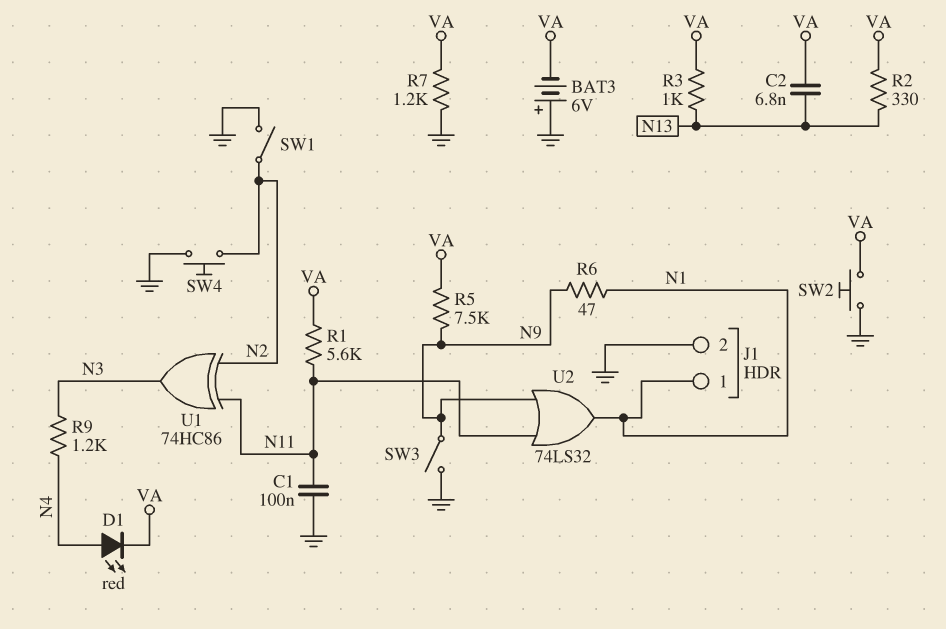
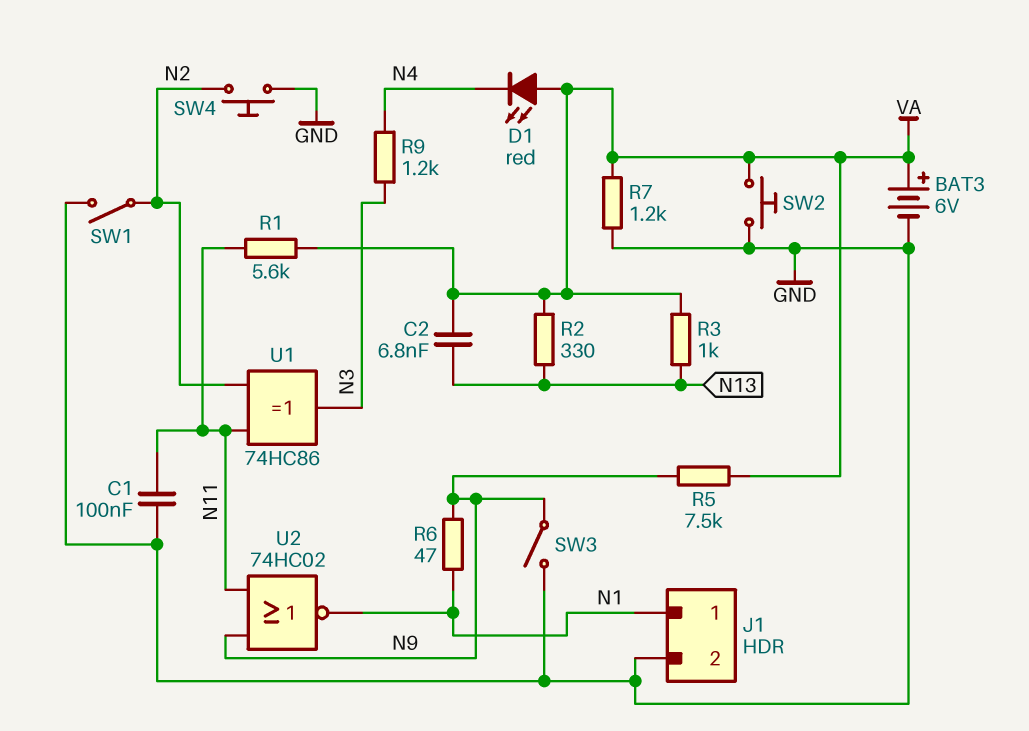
BAT3: 6V (plus GND, minus VA) -> 6V (plus VA, minus GND)
D1: LED red (A N4, K VA) -> LED red (A VA, K N4)
U2: OR 74LS32 (in N9, in N11, out N1) -> NOR 74HC02 (in N9, in N11, out N1)

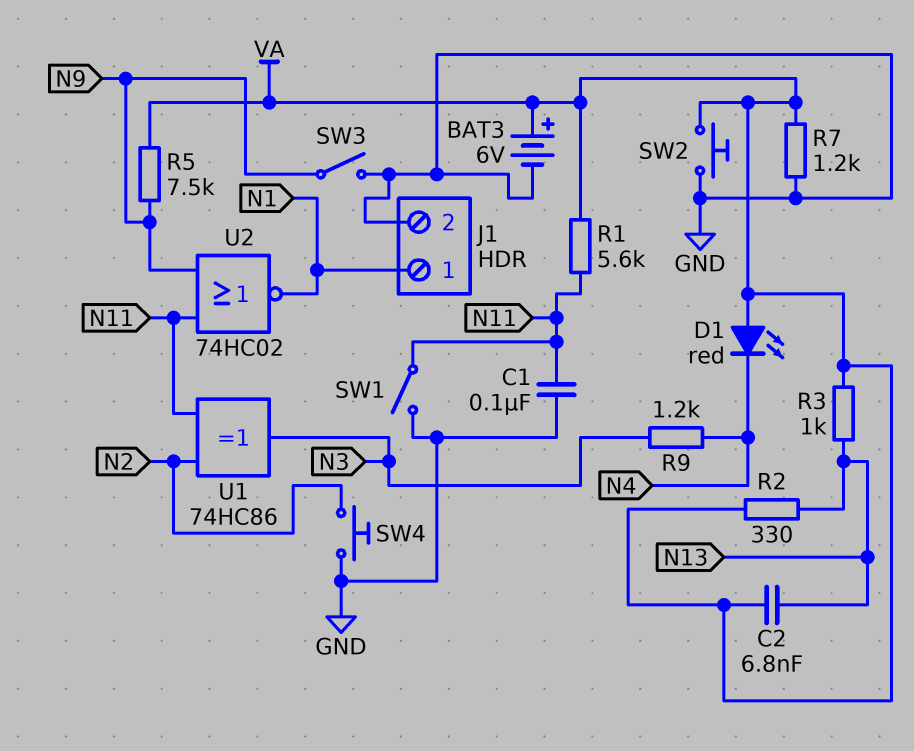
R6: 47 (N1, N9) -> none
SW1: switch (GND, N2) -> switch (GND, N11)

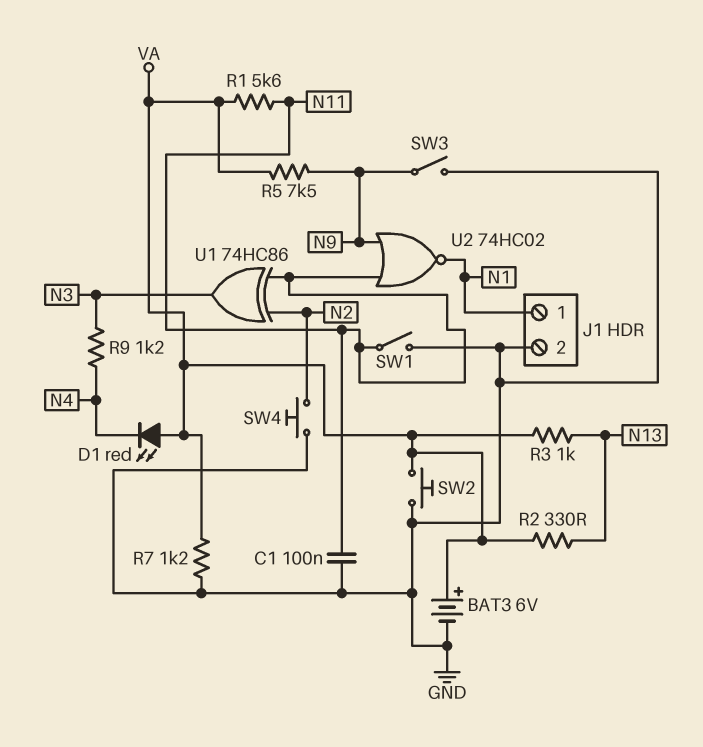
C2: 6.8nF (N13, VA) -> none

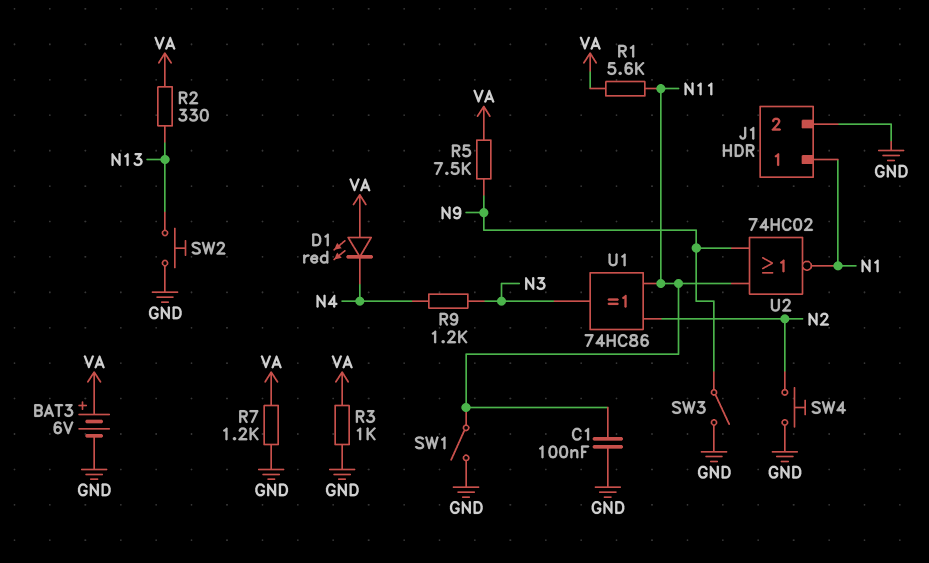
R3: 1k (N13, VA) -> 1k (GND, VA)
SW2: button (GND, VA) -> button (GND, N13)

